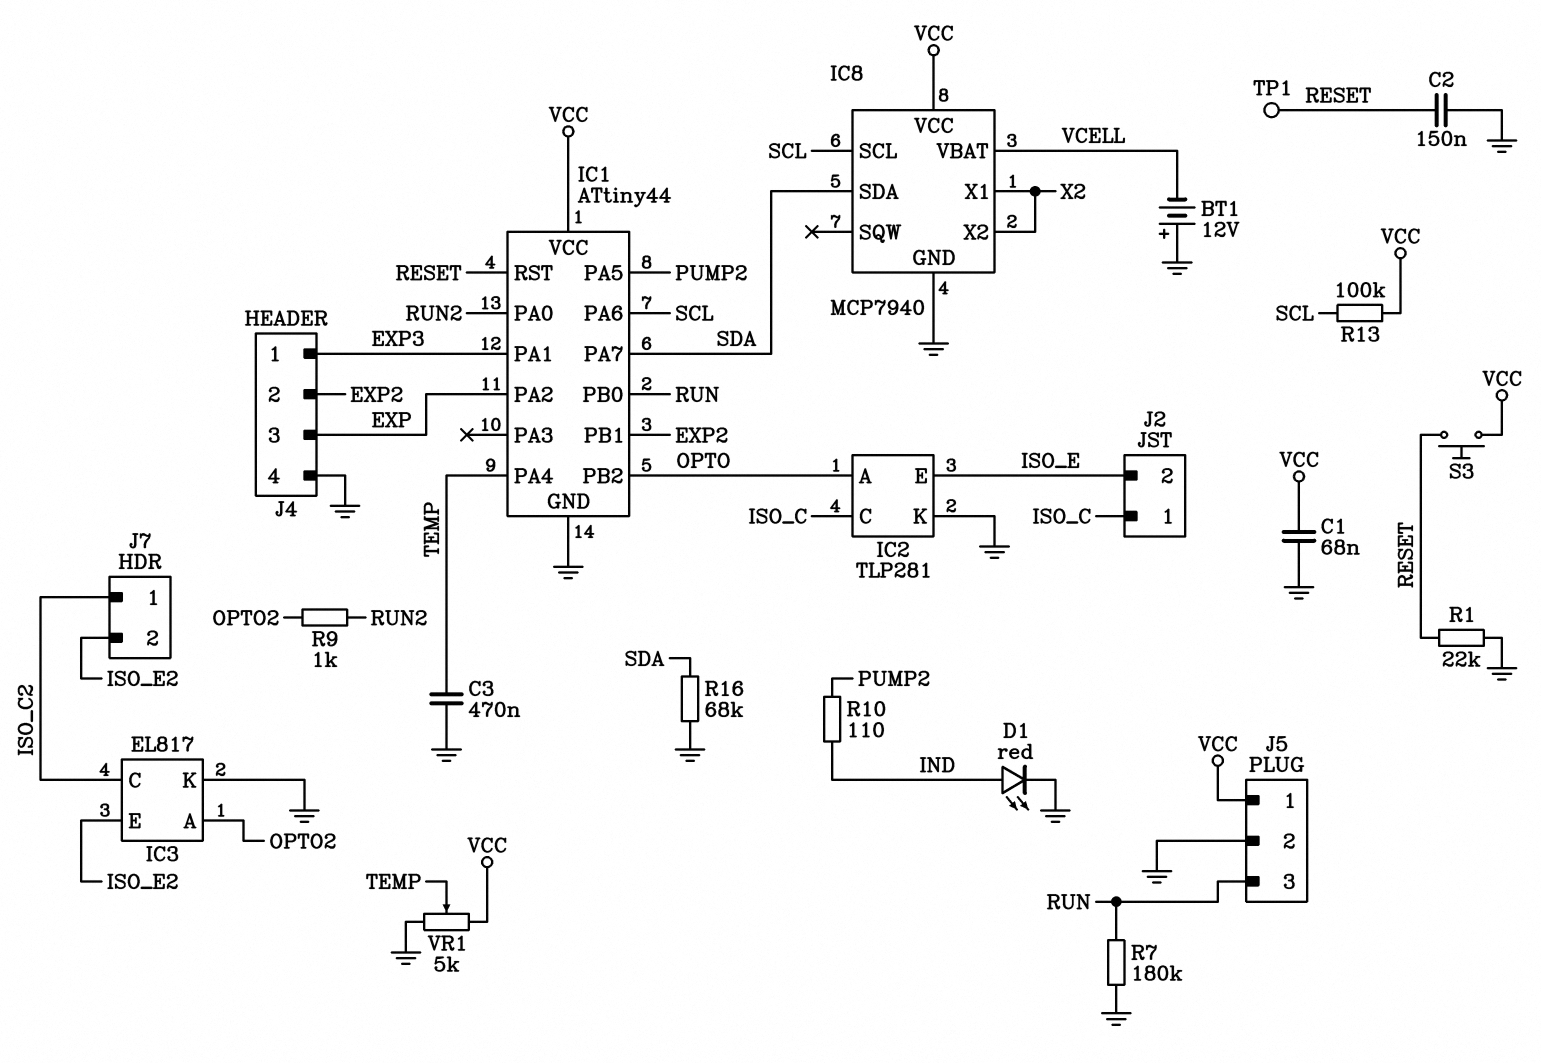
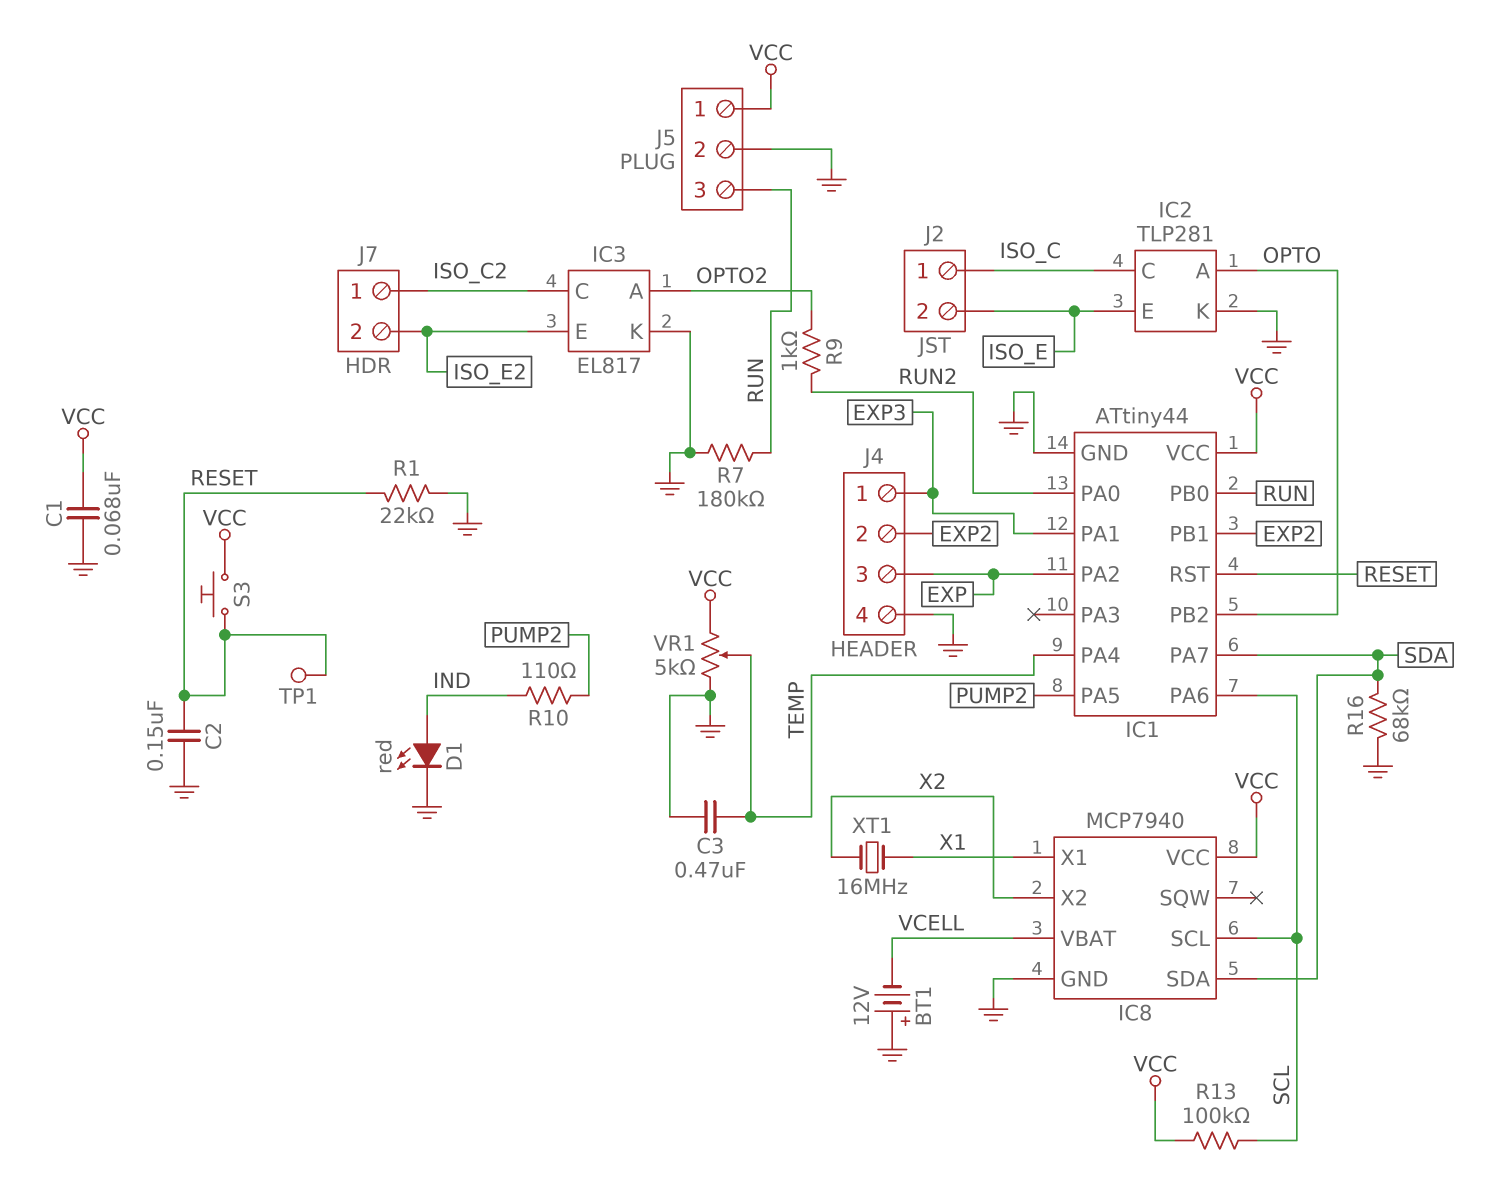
IC8 pin X1: X2 -> X1
XT1: none -> 16MHz (X1, X2)

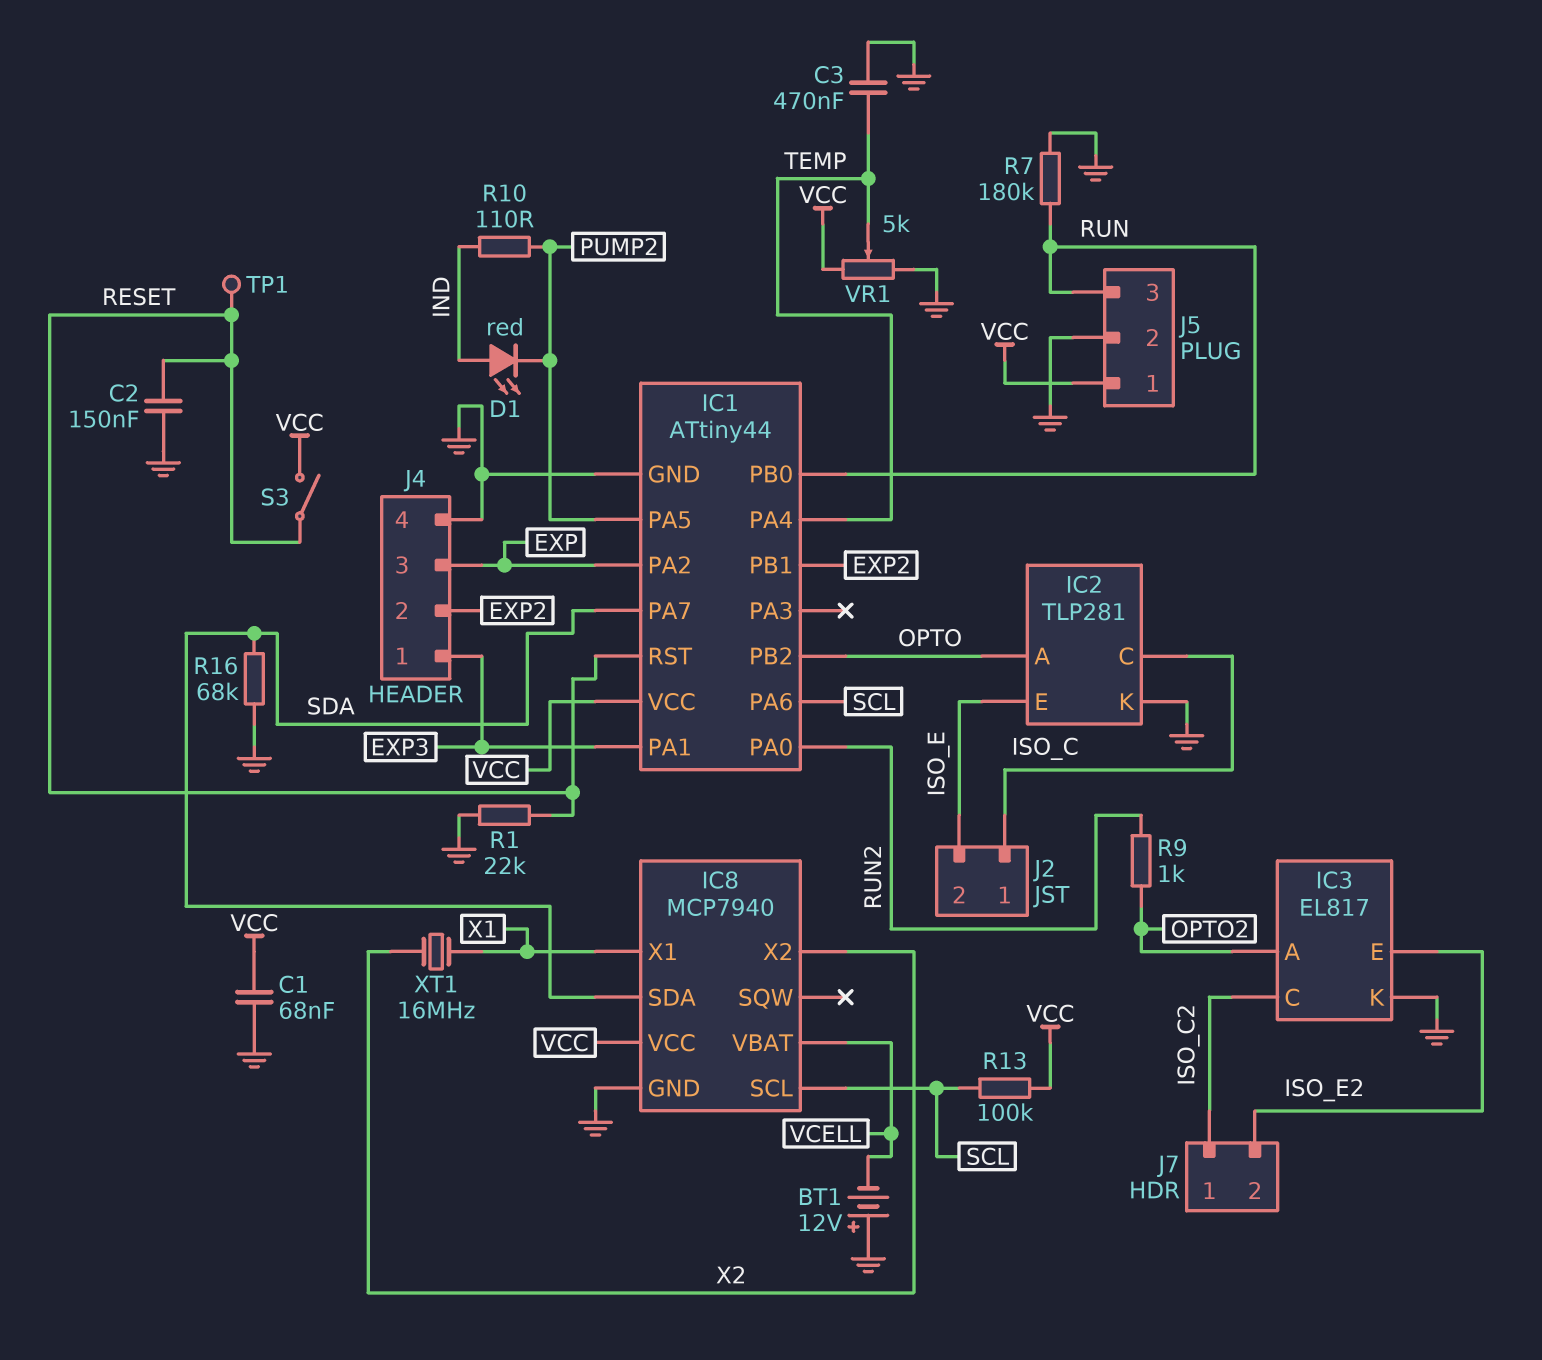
D1: LED red (A IND, K GND) -> LED red (A IND, K PUMP2)
S3: button (RESET, VCC) -> switch (RESET, VCC)

